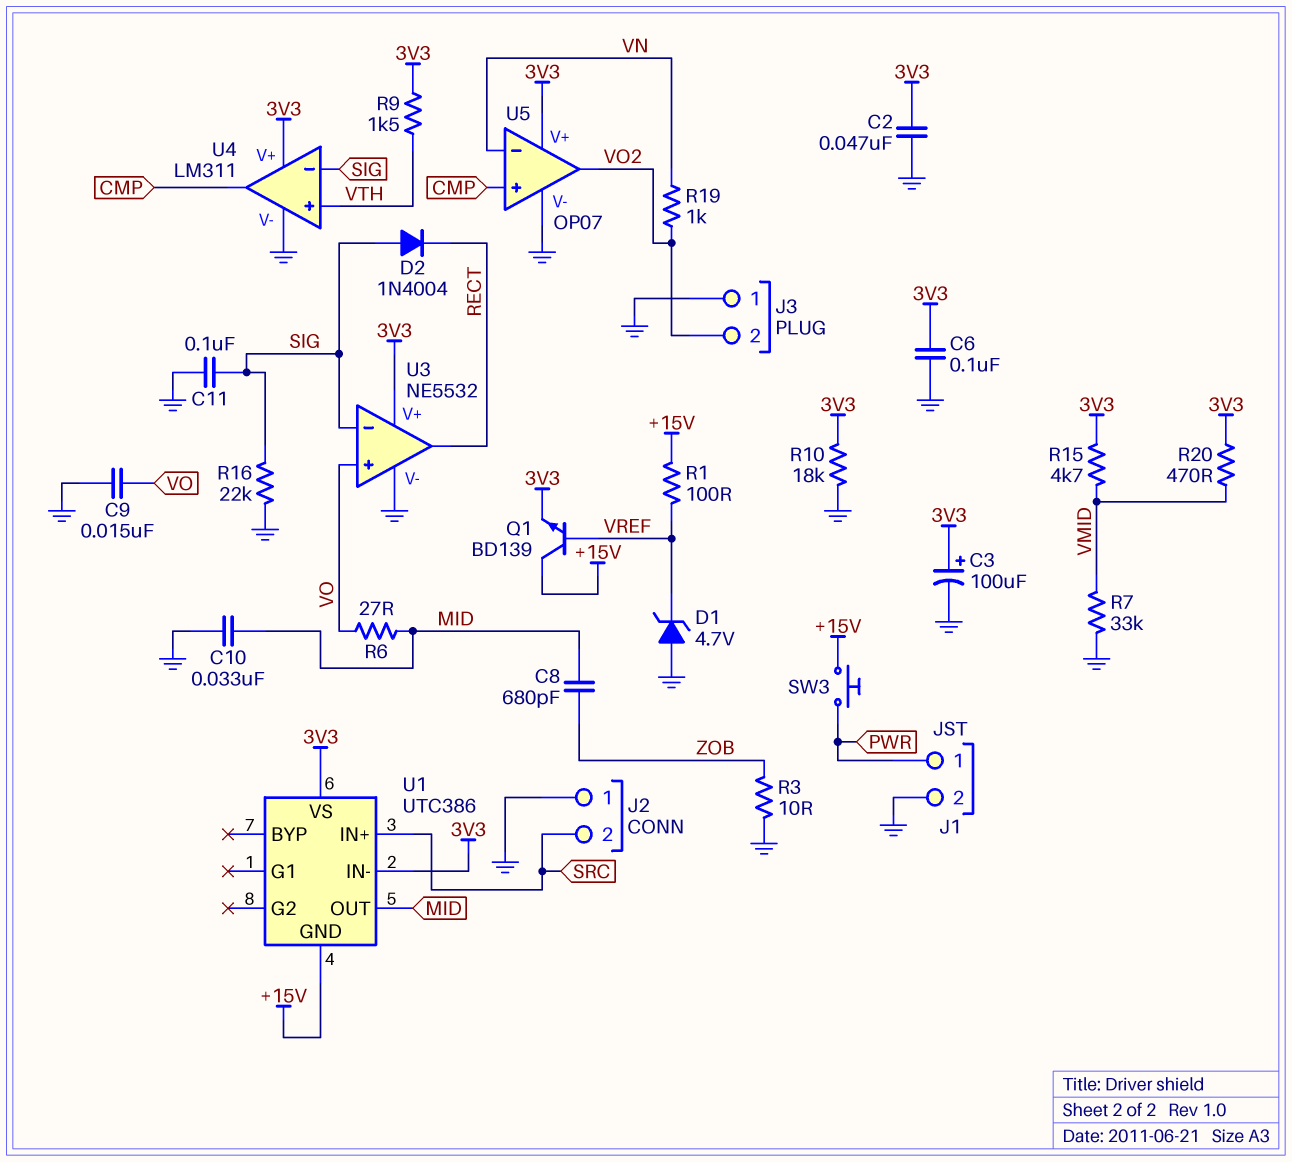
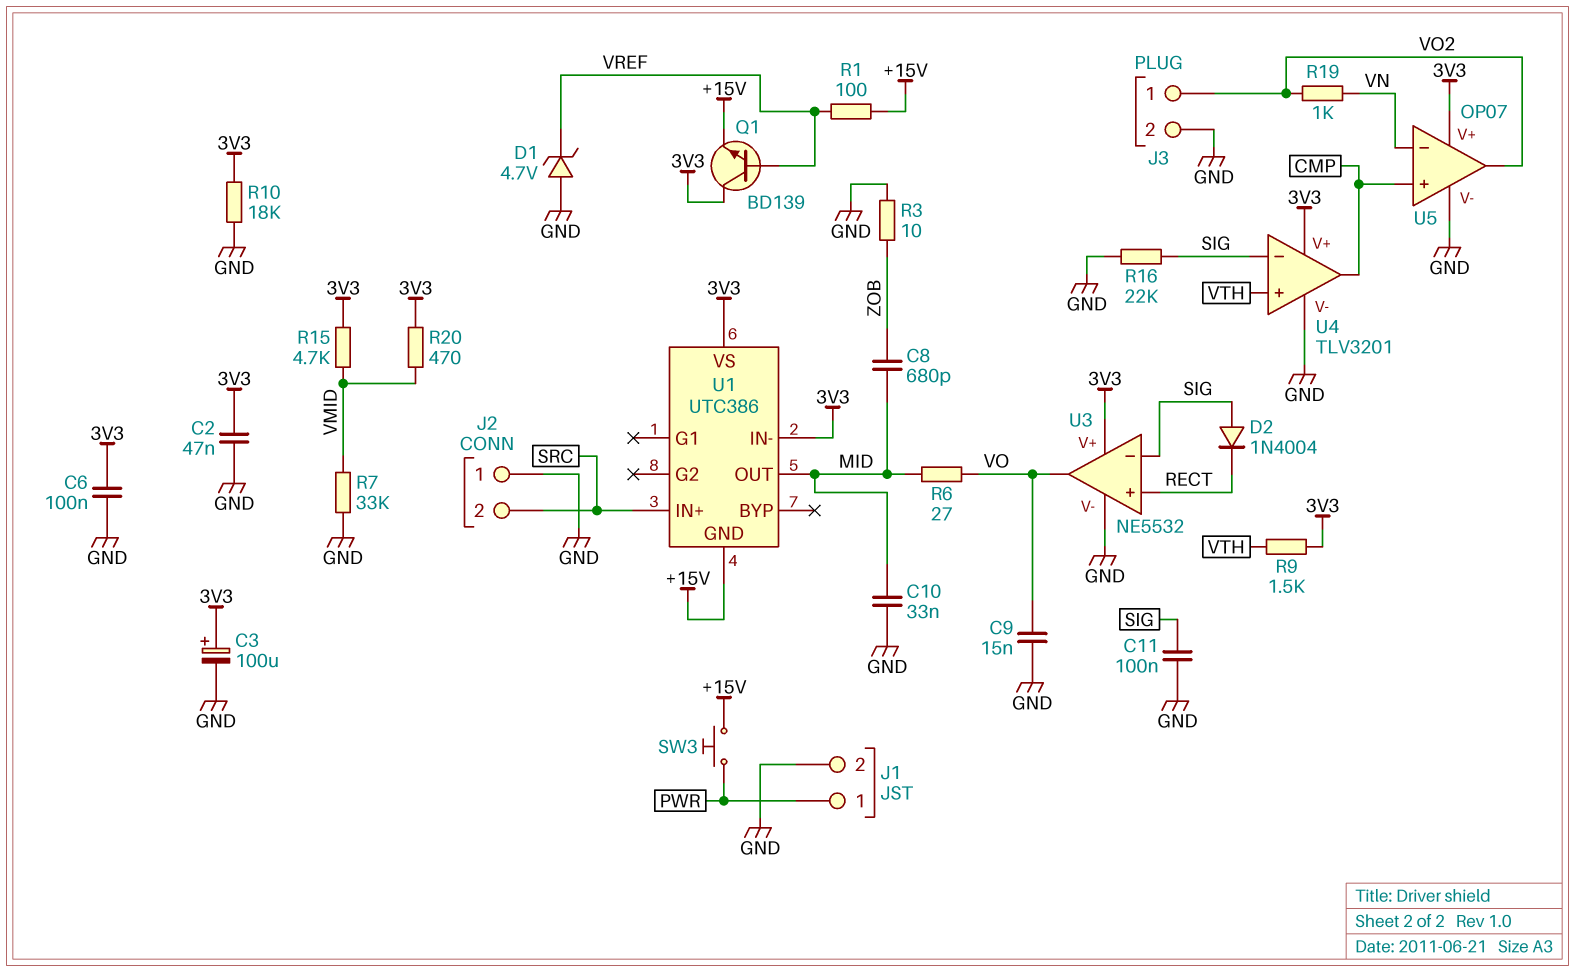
J3 pin 1: GND -> VO2
J3 pin 2: VO2 -> GND
Q1: NPN BD139 (B VREF, C +15V, E 3V3) -> NPN BD139 (B VREF, C 3V3, E +15V)
U3 pin in+: VO -> RECT
U3 pin out: RECT -> VO
U4: LM311 -> TLV3201

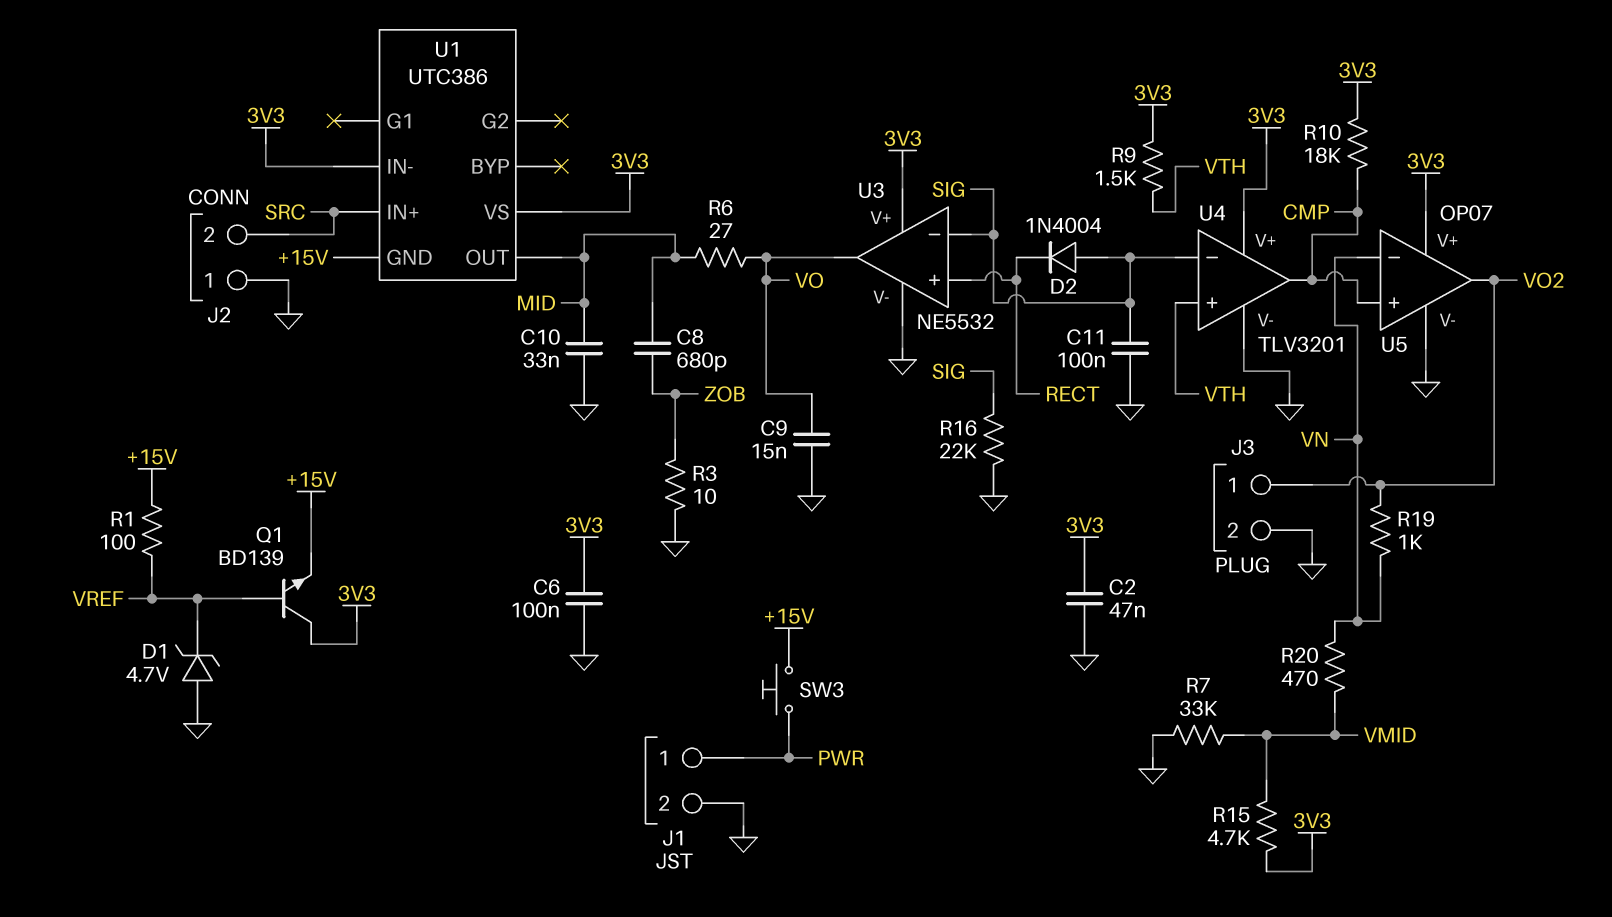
C3: 100uF (plus 3V3, minus GND) -> none
R10: 18k (3V3, GND) -> 18k (3V3, CMP)
R20: 470 (3V3, VMID) -> 470 (VMID, VN)

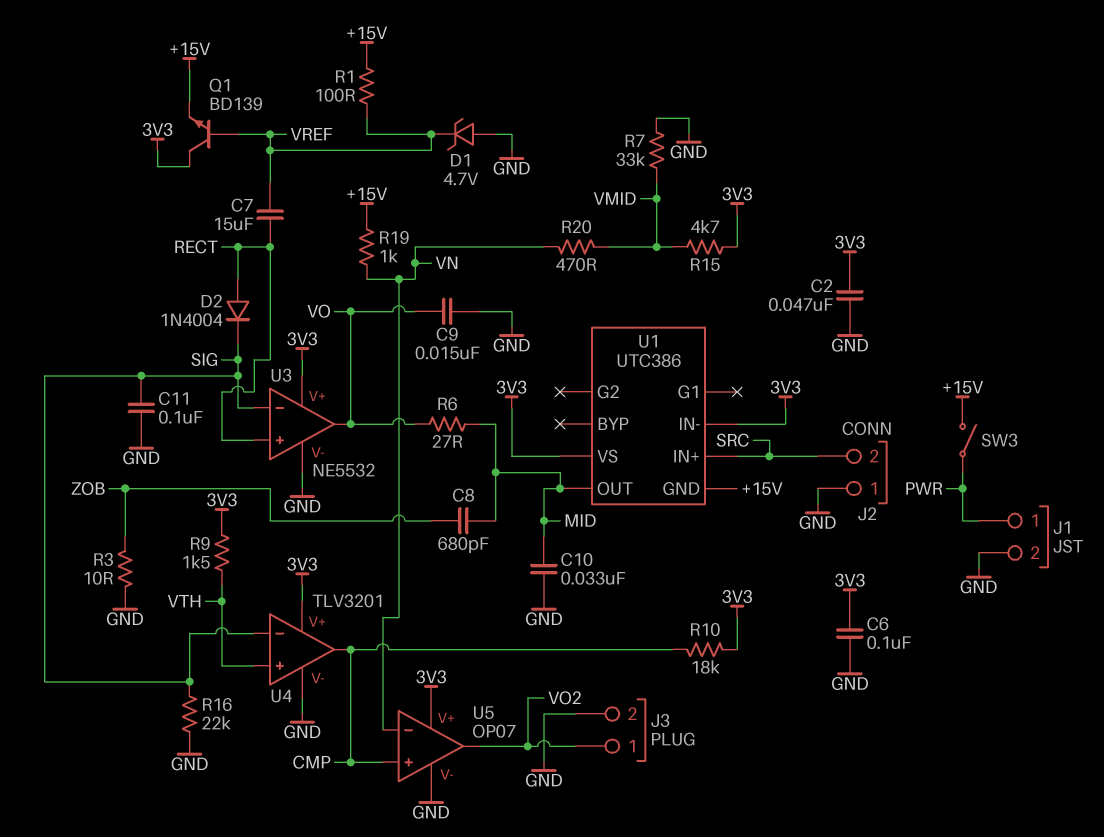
C7: none -> 15uF (RECT, VREF)
D2: diode 1N4004 (A SIG, K RECT) -> diode 1N4004 (A RECT, K SIG)
R19: 1k (VN, VO2) -> 1k (+15V, VN)
SW3: button (+15V, PWR) -> switch (+15V, PWR)

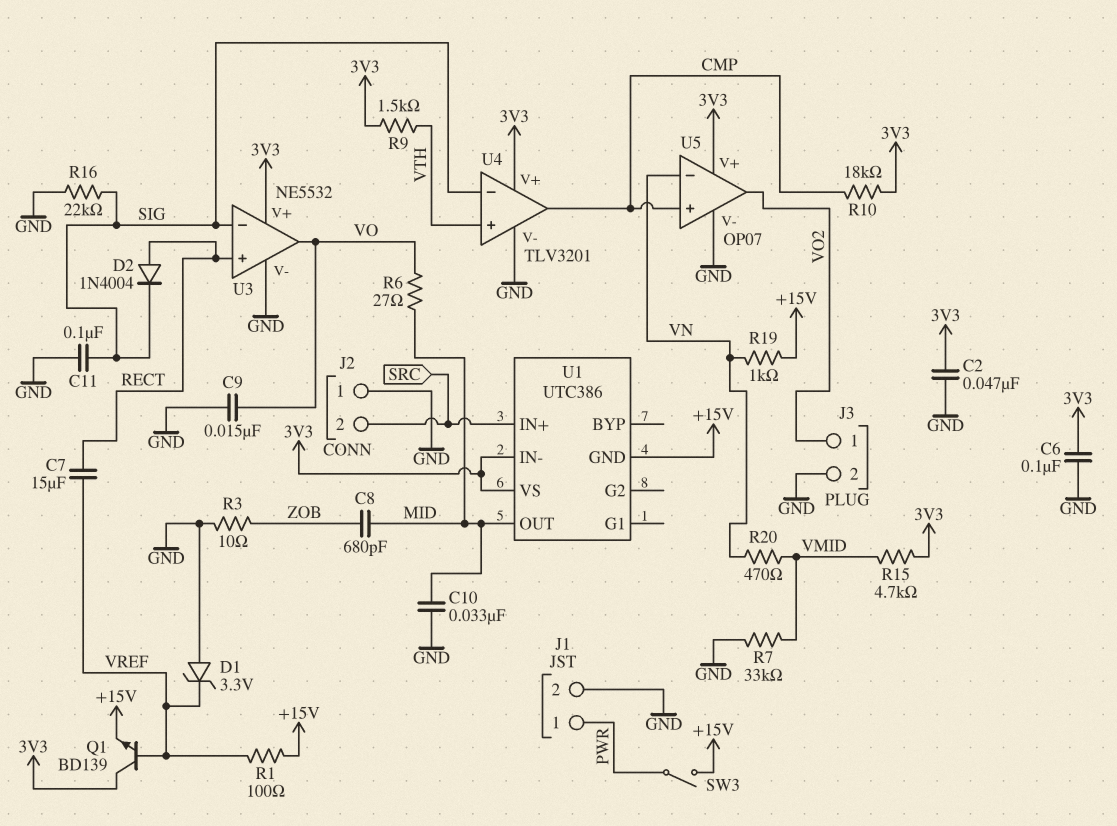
D1: zener 4.7V (A GND, K VREF) -> zener 3.3V (A GND, K VREF)

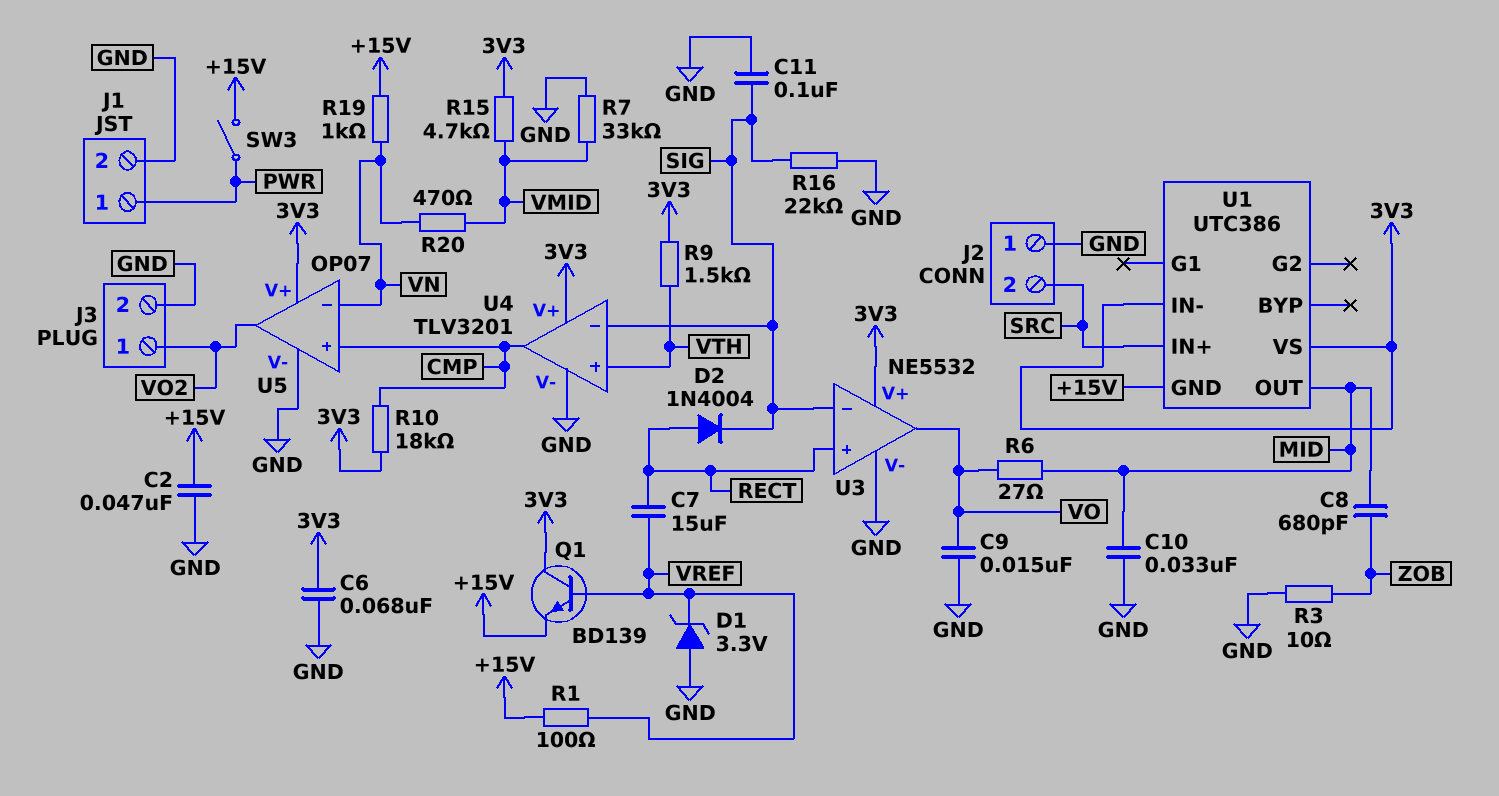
C2: 47nF (3V3, GND) -> 47nF (+15V, GND)
C6: 100nF (3V3, GND) -> 68nF (3V3, GND)

